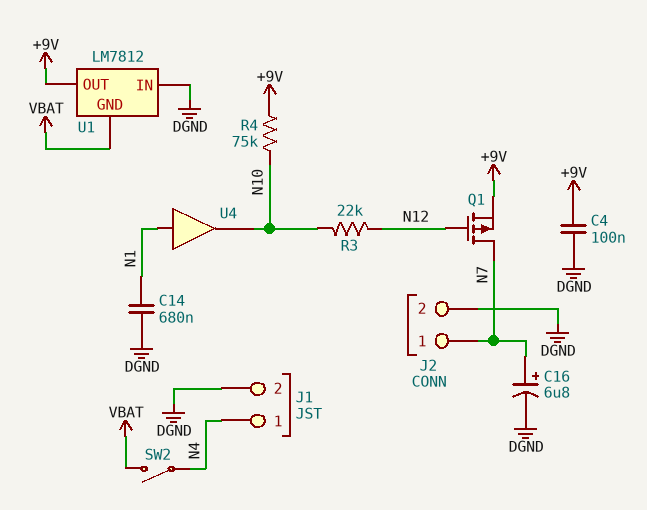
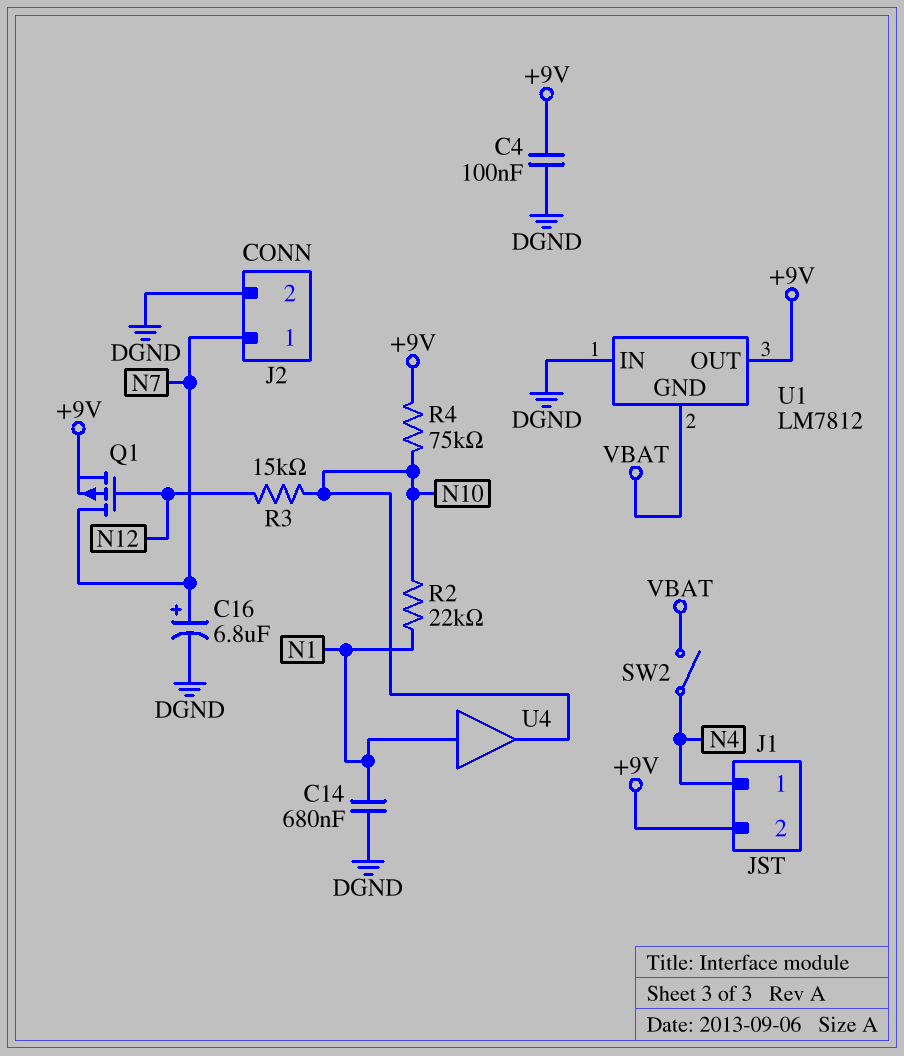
J1 pin 2: DGND -> +9V
R2: none -> 22k (N1, N10)
R3: 22k (N10, N12) -> 15k (N10, N12)

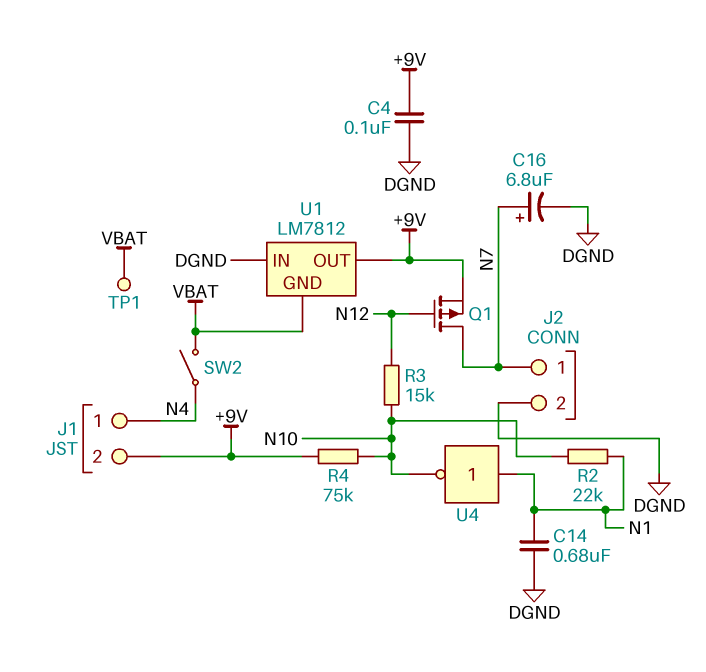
TP1: none -> test point (VBAT)
U4: buffer (in N1, out N10) -> NOT (in N1, out N10)

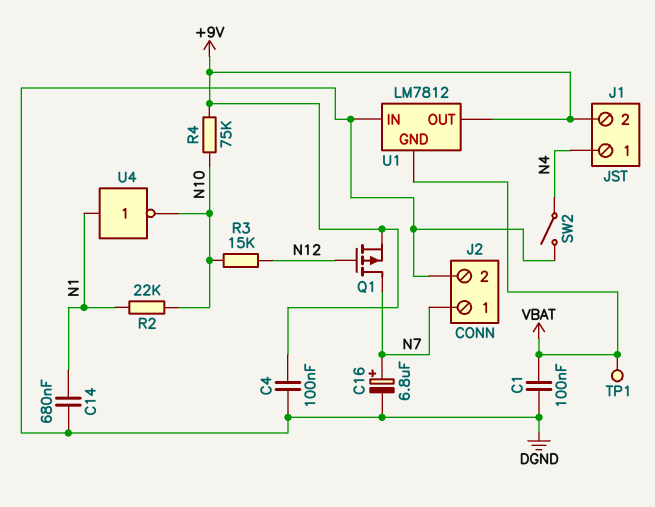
C1: none -> 100nF (DGND, VBAT)
SW2: switch (N4, VBAT) -> switch (DGND, N4)

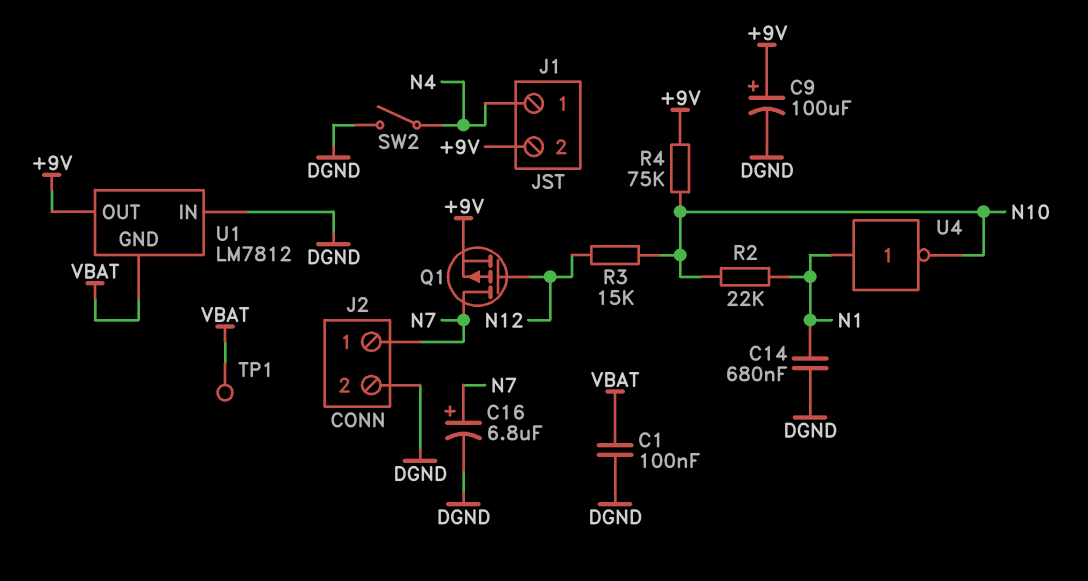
C4: 100nF (+9V, DGND) -> none
C9: none -> 100uF (plus +9V, minus DGND)

